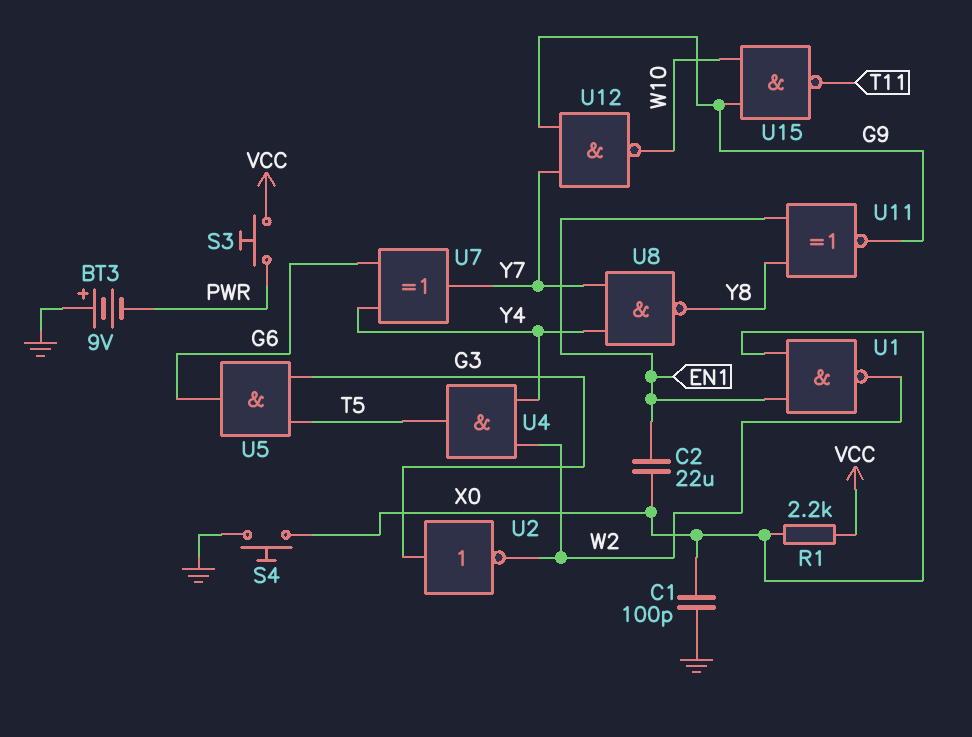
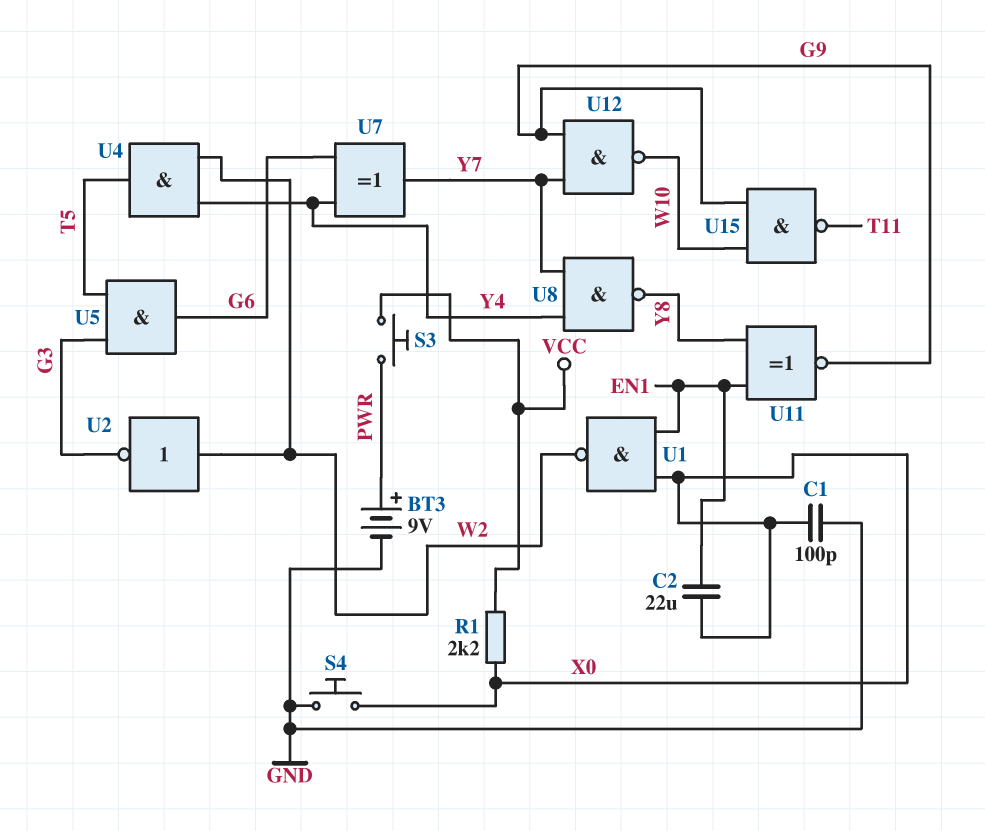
BT3: 9V (plus GND, minus PWR) -> 9V (plus PWR, minus GND)
U2: NOT (in G3, out W2) -> NOT (in W2, out G3)

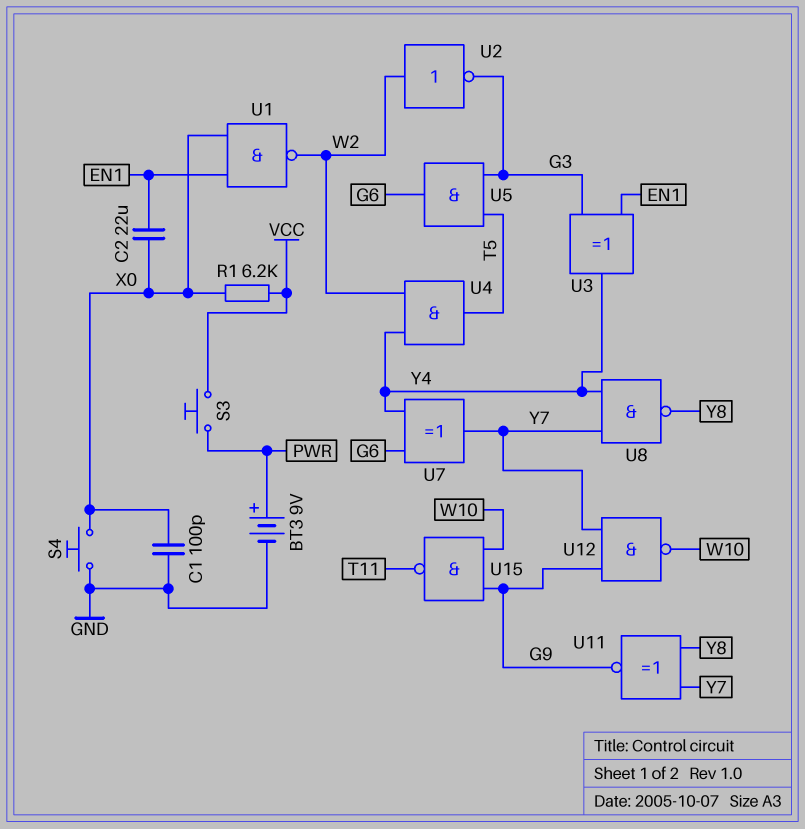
R1: 2.2k (VCC, X0) -> 6.2k (VCC, X0)
U3: none -> XOR (in EN1, in G3, out Y4)
U11: XNOR (in EN1, in Y8, out G9) -> XNOR (in Y7, in Y8, out G9)

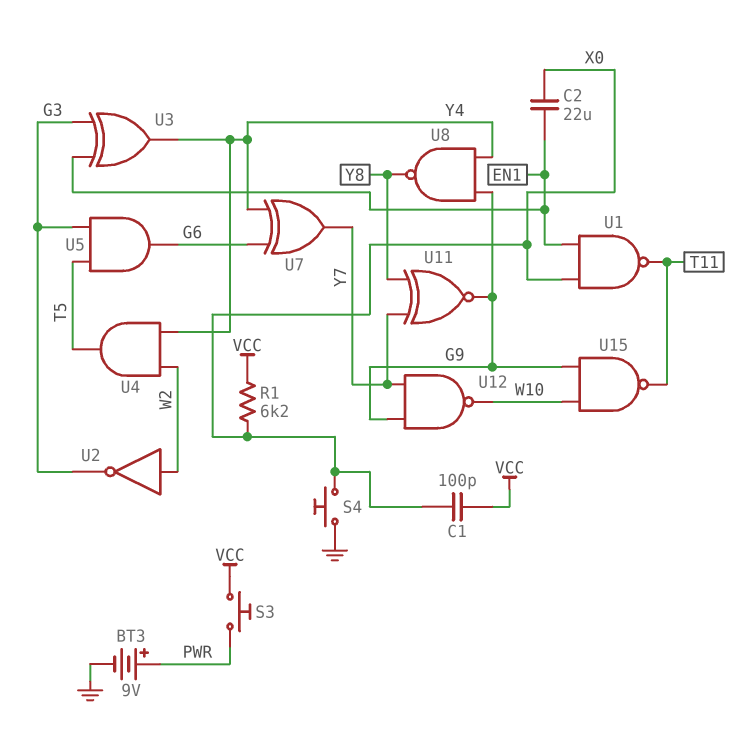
C1: 100pF (GND, X0) -> 100pF (VCC, X0)
U1: NAND (in EN1, in X0, out W2) -> NAND (in EN1, in X0, out T11)
U8: NAND (in Y4, in Y7, out Y8) -> NAND (in G9, in Y4, out Y8)

